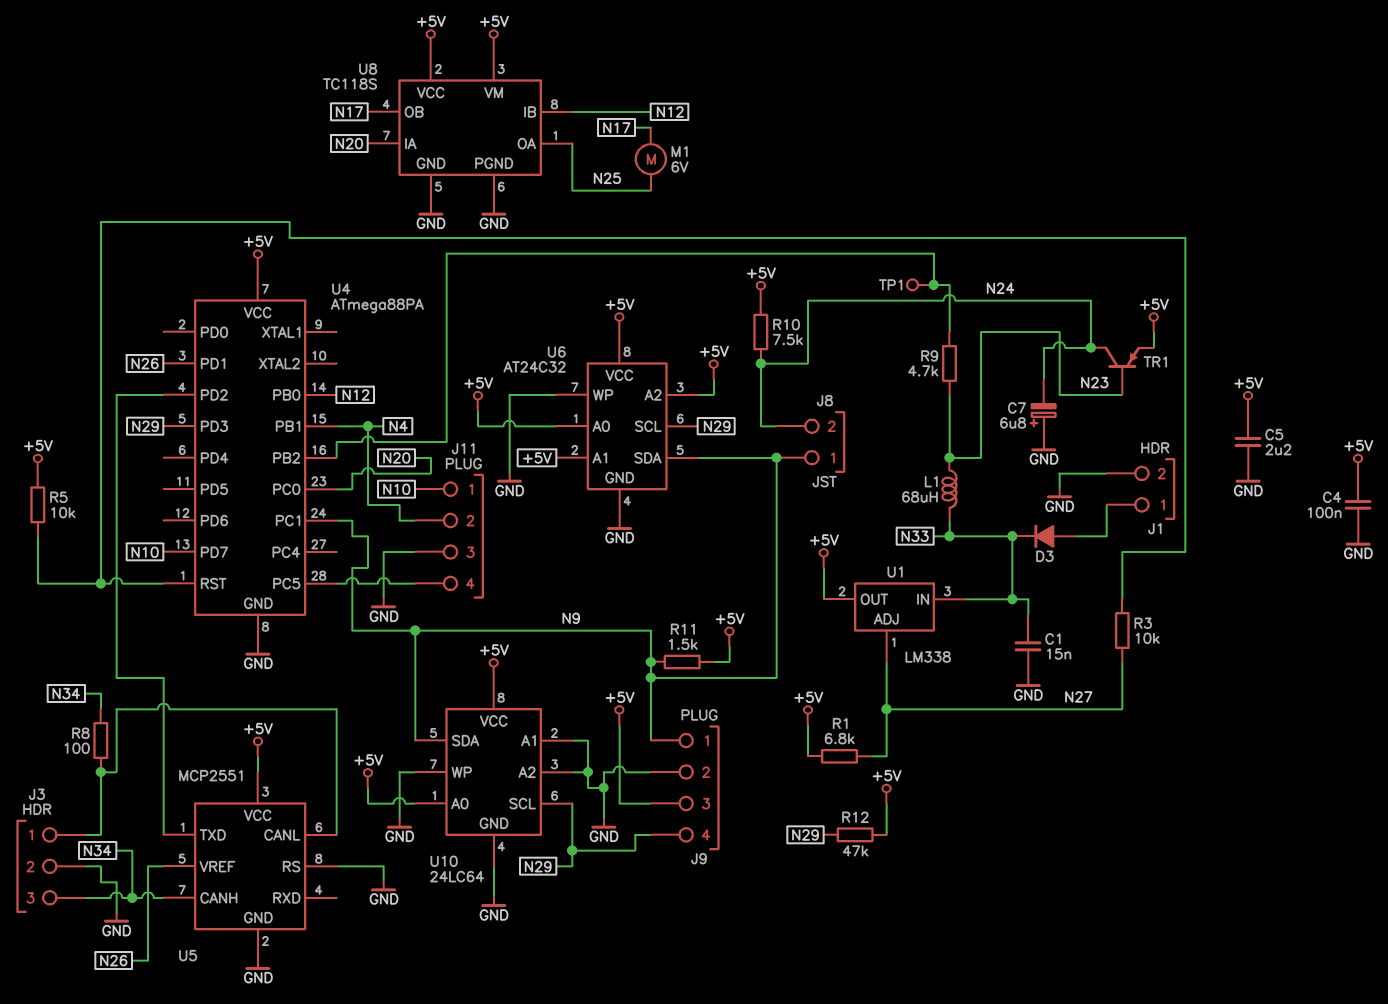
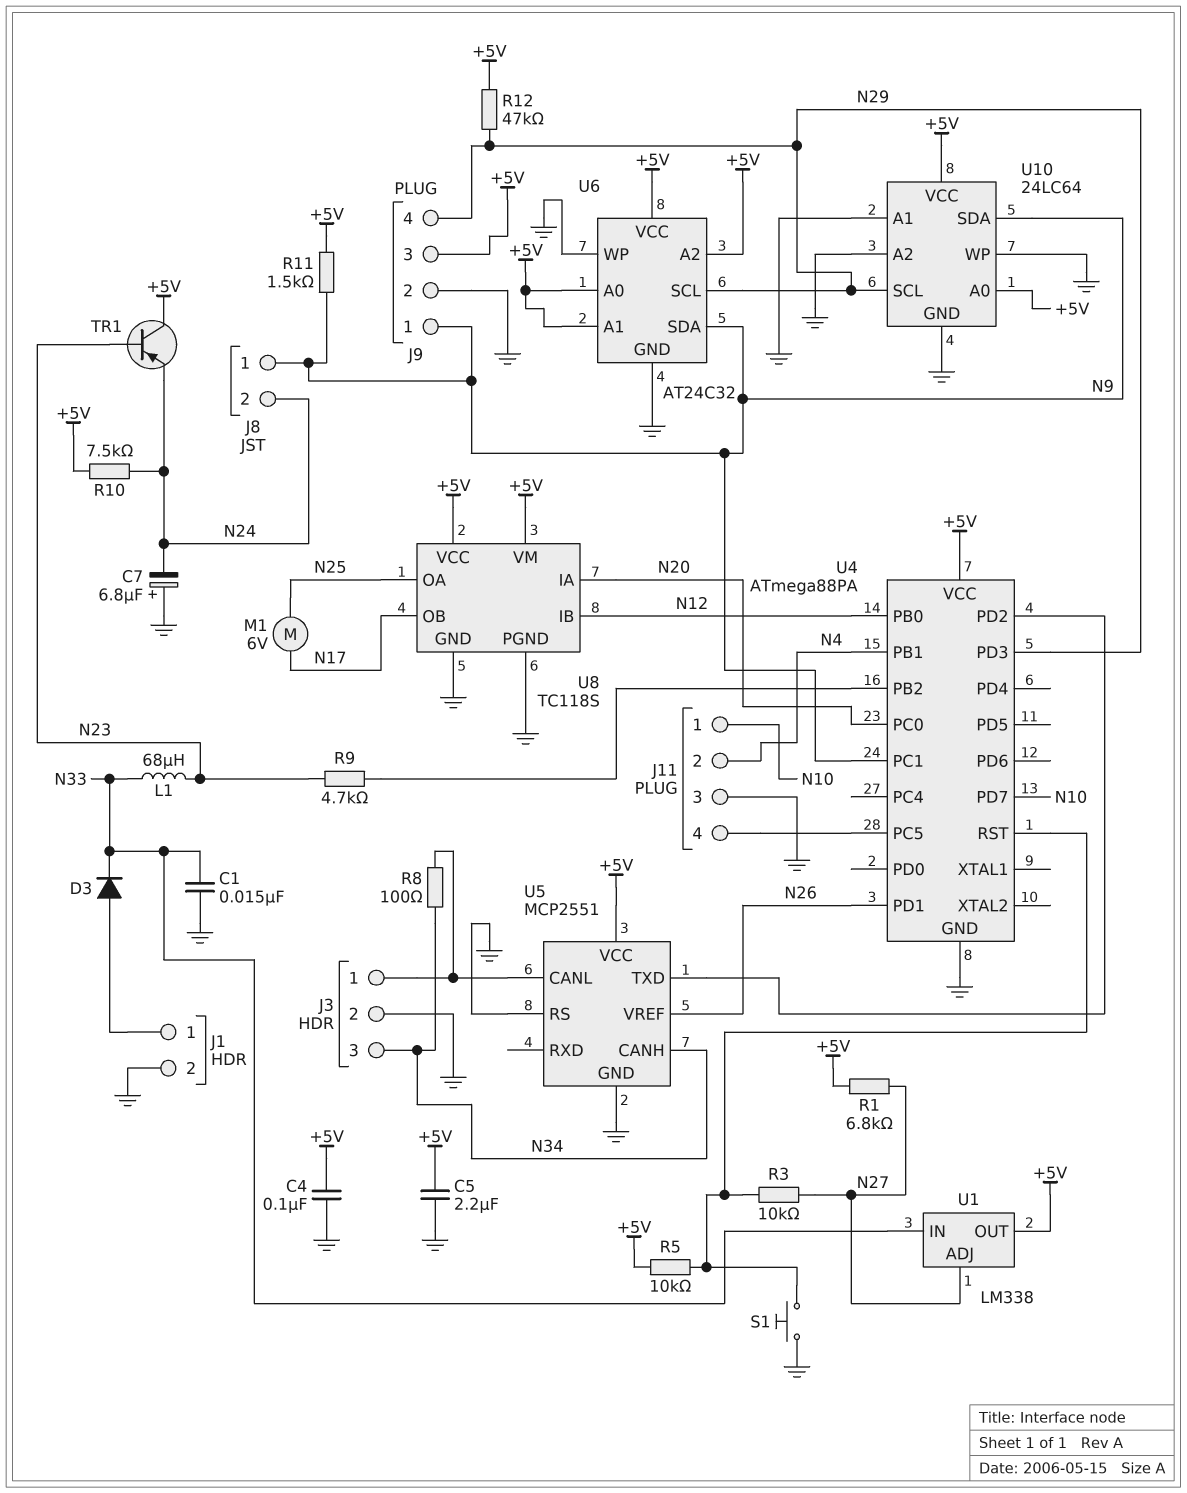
S1: none -> button (GND, U4/RST)
TP1: test point (U4/PB2) -> none
TR1: PNP (B N23, C N24, E +5V) -> PNP (B N23, C +5V, E N24)

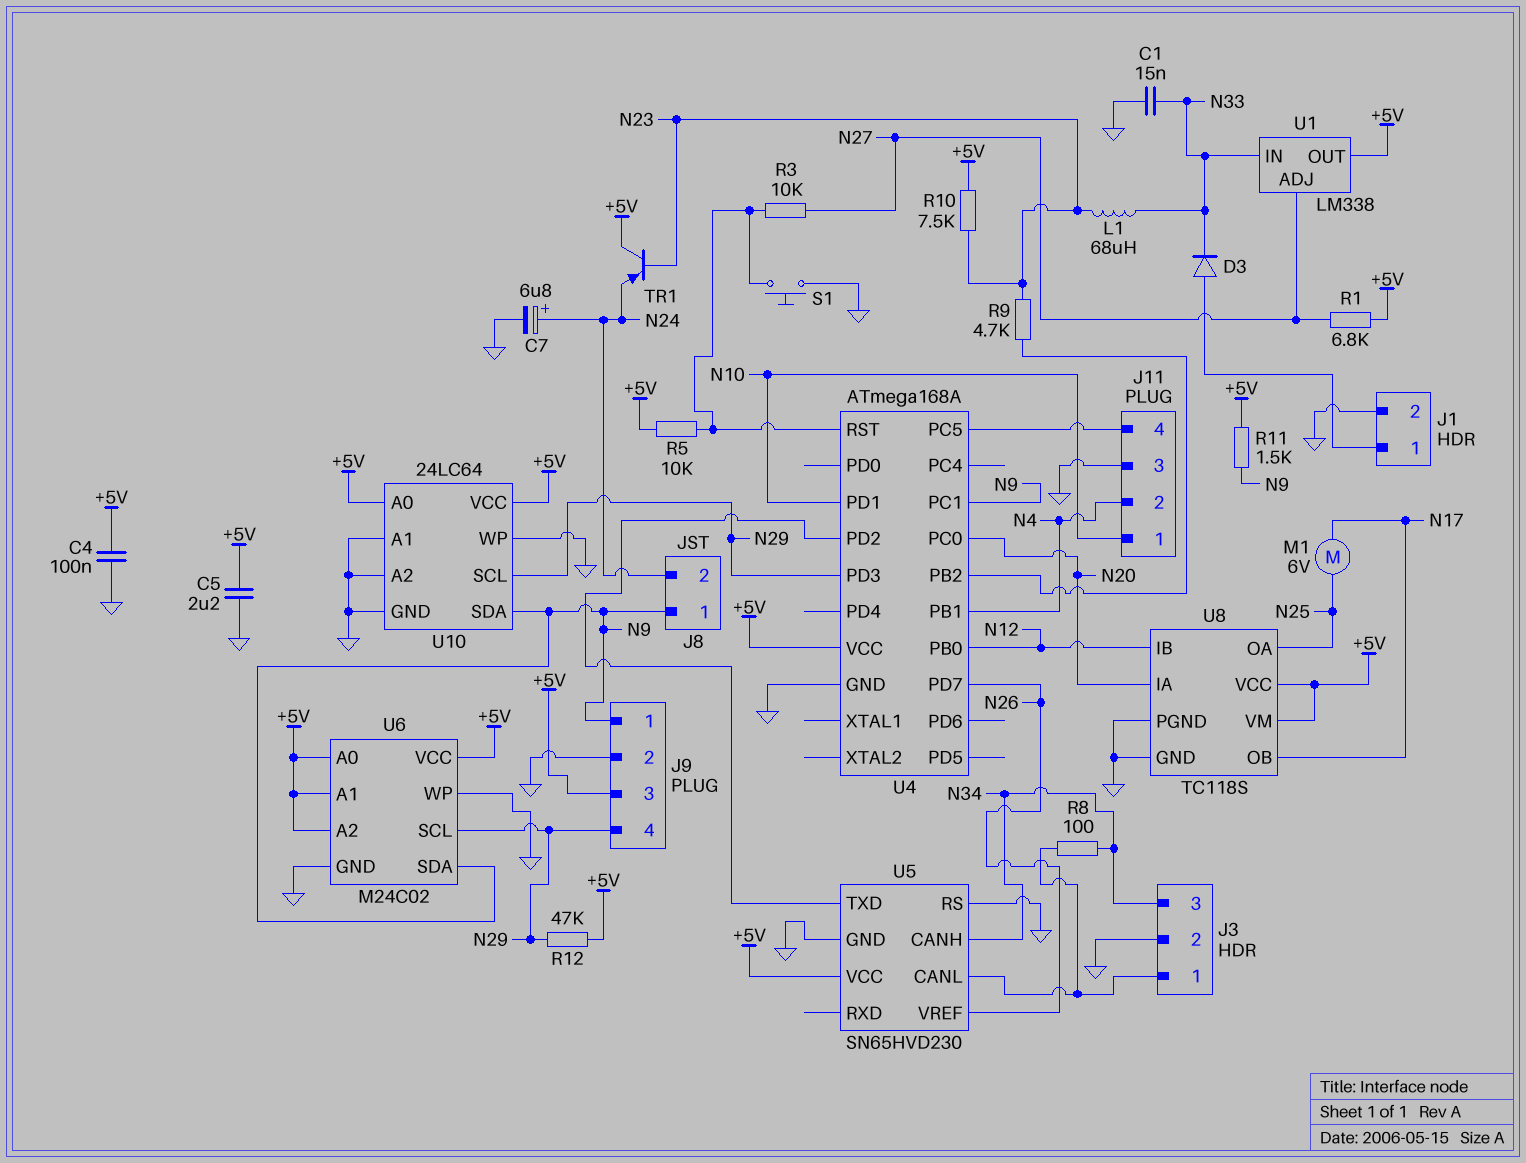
C7: 6.8uF (plus GND, minus N24) -> 6.8uF (plus N24, minus GND)
R10: 7.5k (+5V, N24) -> 7.5k (+5V, N23)
U4: ATmega88PA -> ATmega168A
U4 pin PD1: N26 -> N10
U4 pin PD7: N10 -> N26
U5: MCP2551 -> SN65HVD230
U6: AT24C32 -> M24C02

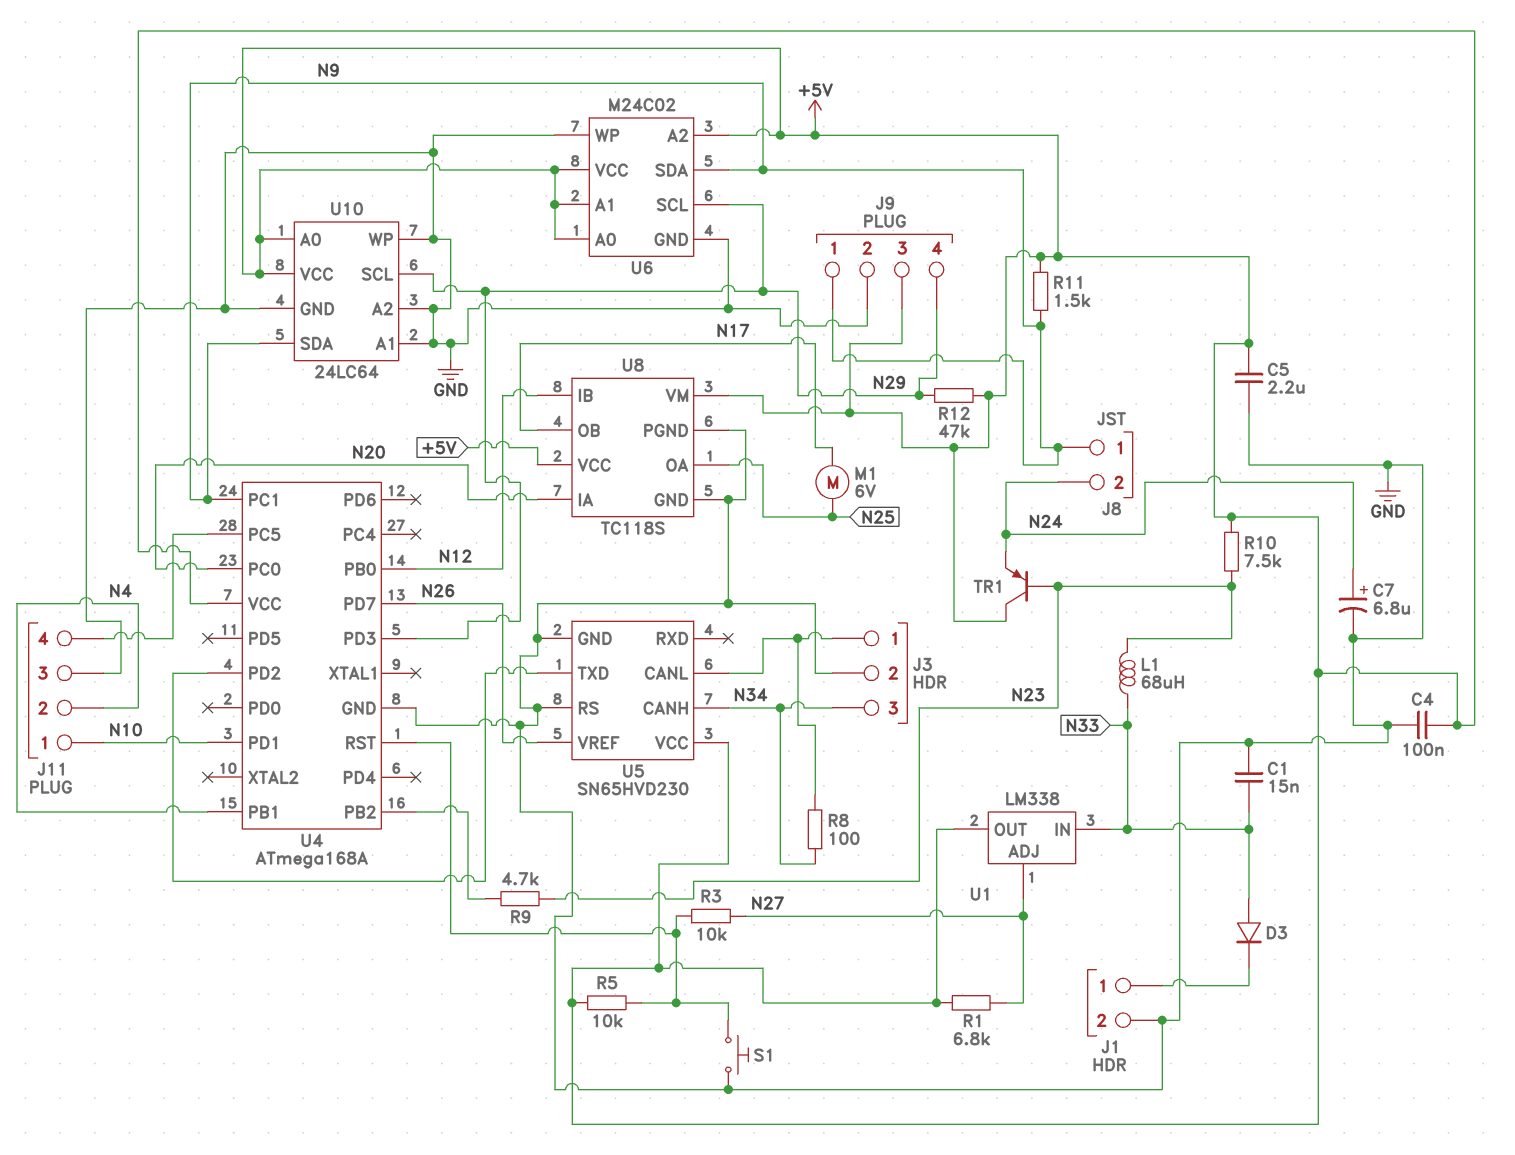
D3: diode (A J1/1, K N33) -> diode (A N33, K J1/1)

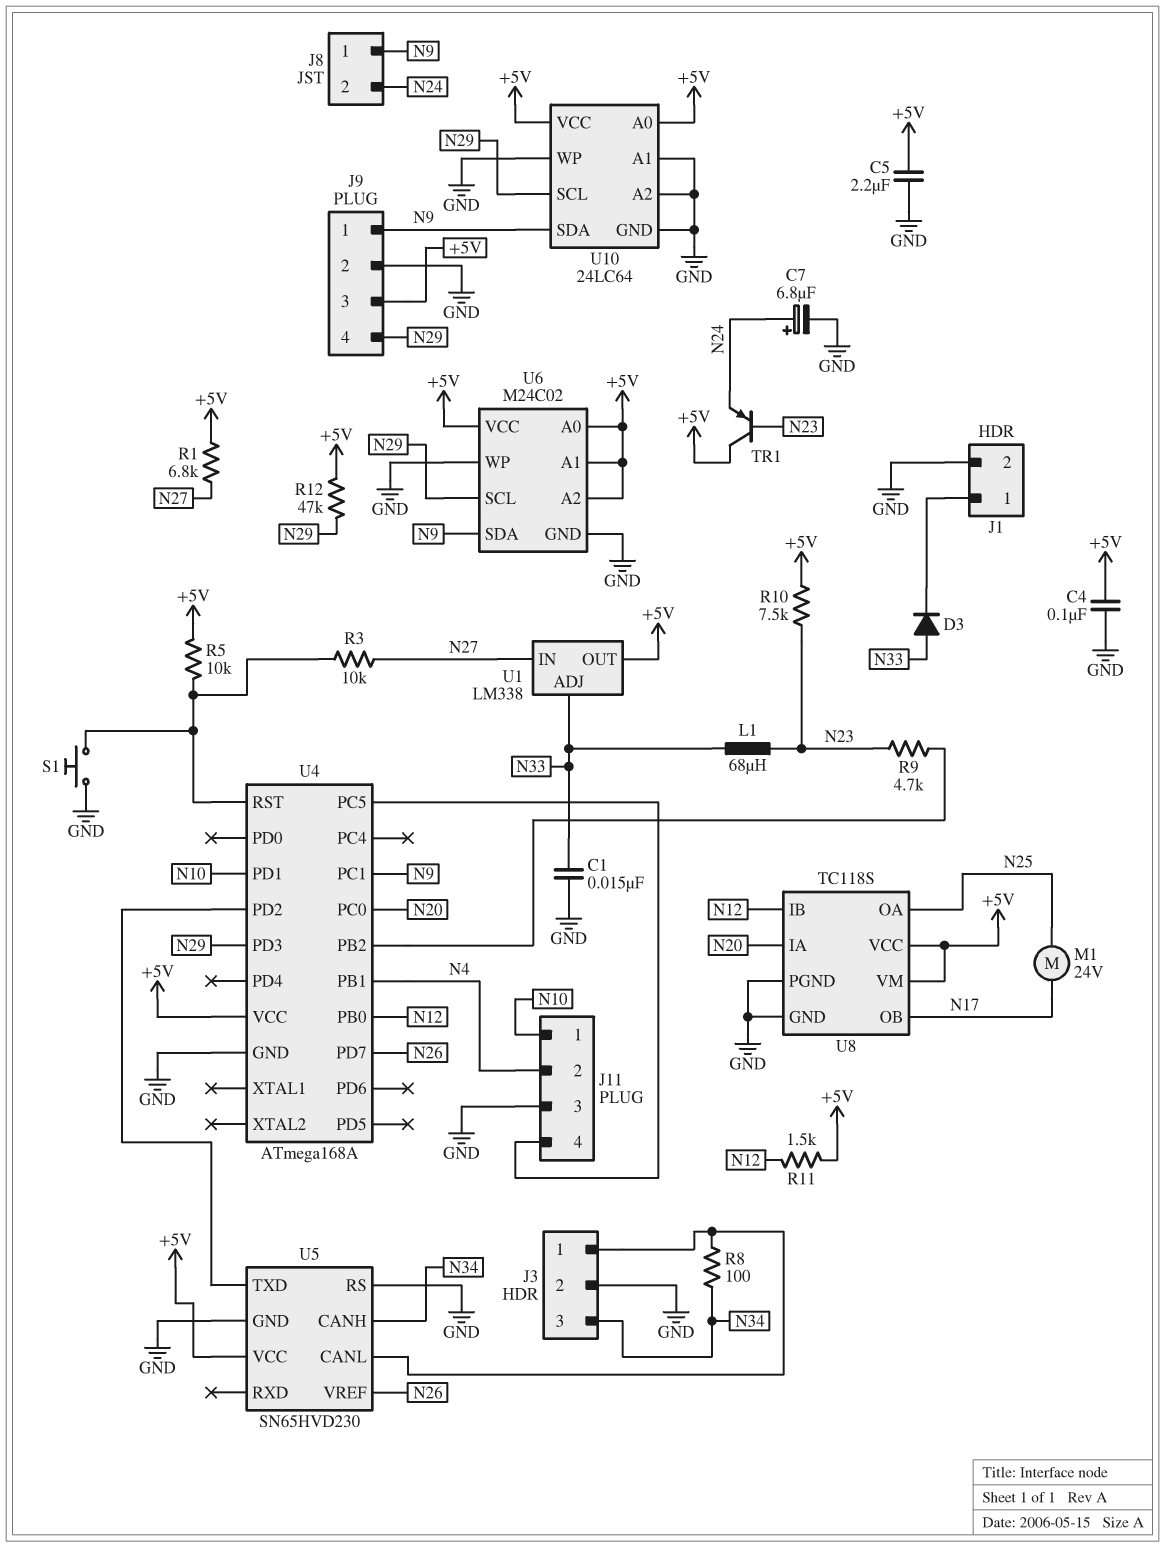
M1: motor 6V (N17, N25) -> motor 24V (N17, N25)
R11: 1.5k (+5V, N9) -> 1.5k (+5V, N12)
U1 pin ADJ: N27 -> N33
U1 pin IN: N33 -> N27

